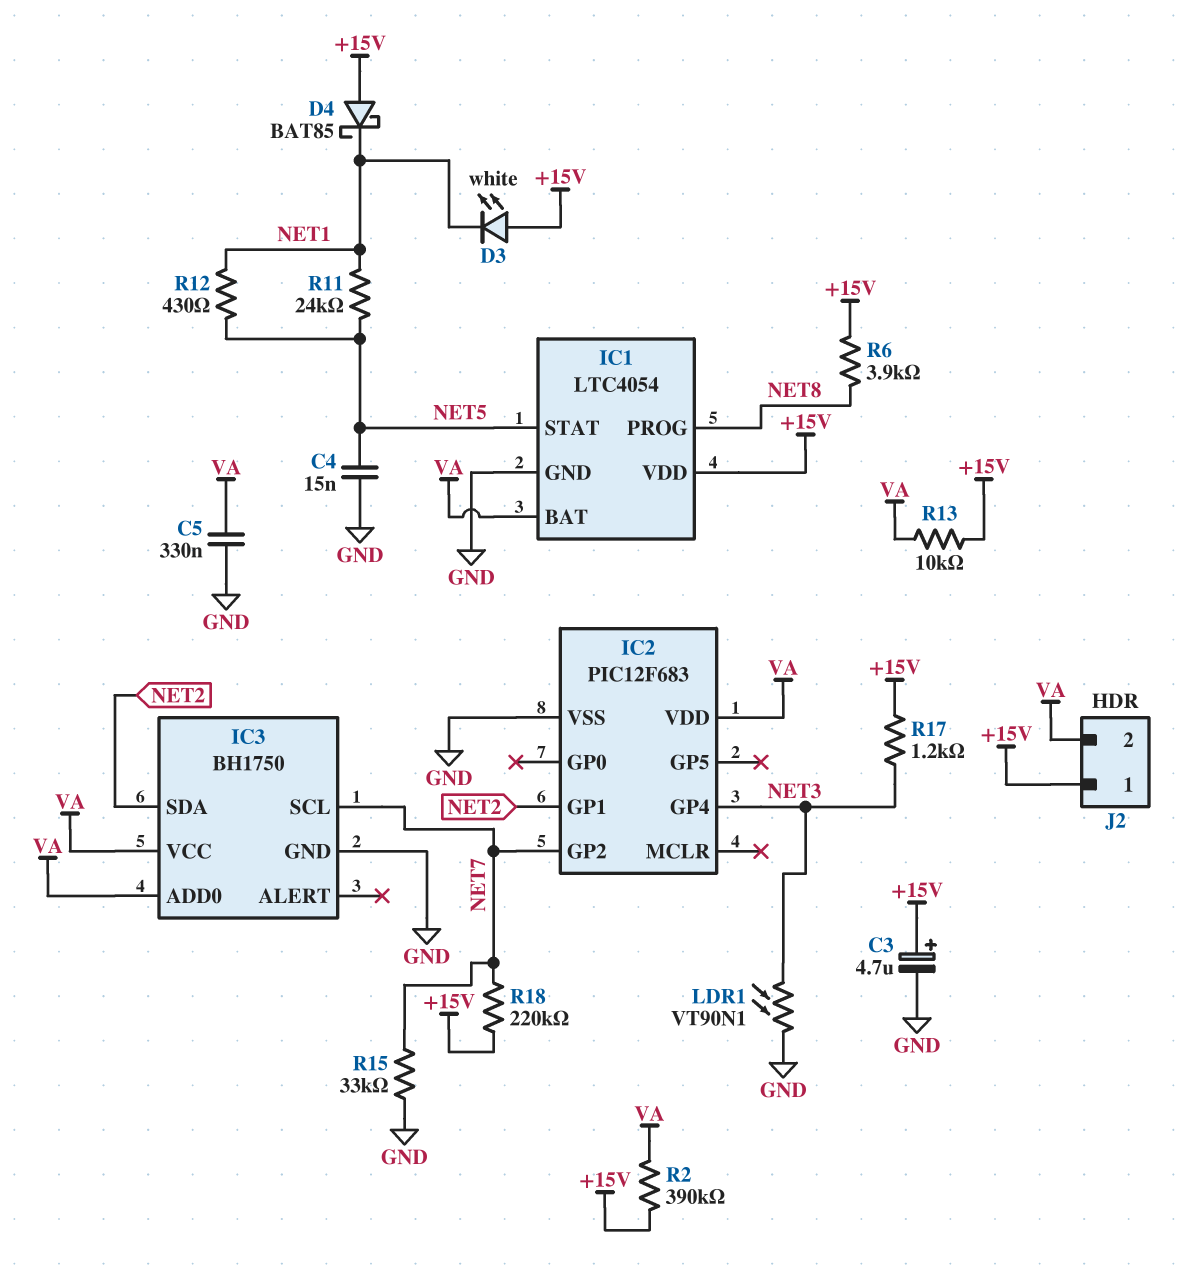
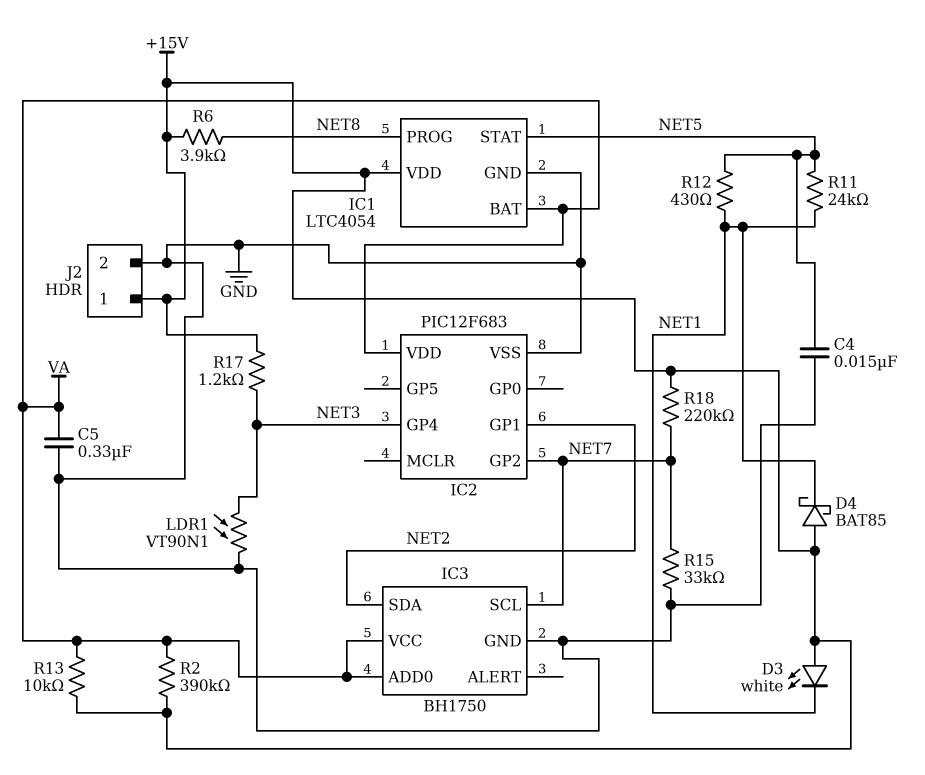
C3: 4.7uF (plus +15V, minus GND) -> none
J2 pin 2: VA -> GND

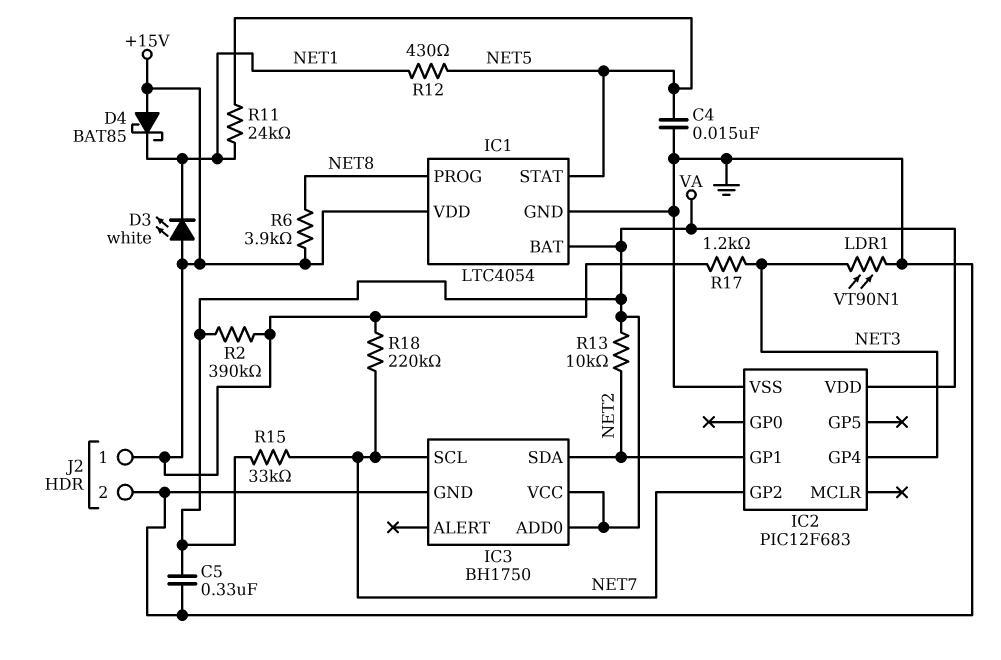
R13: 10k (+15V, VA) -> 10k (NET2, VA)
R15: 33k (GND, NET7) -> 33k (NET7, VA)

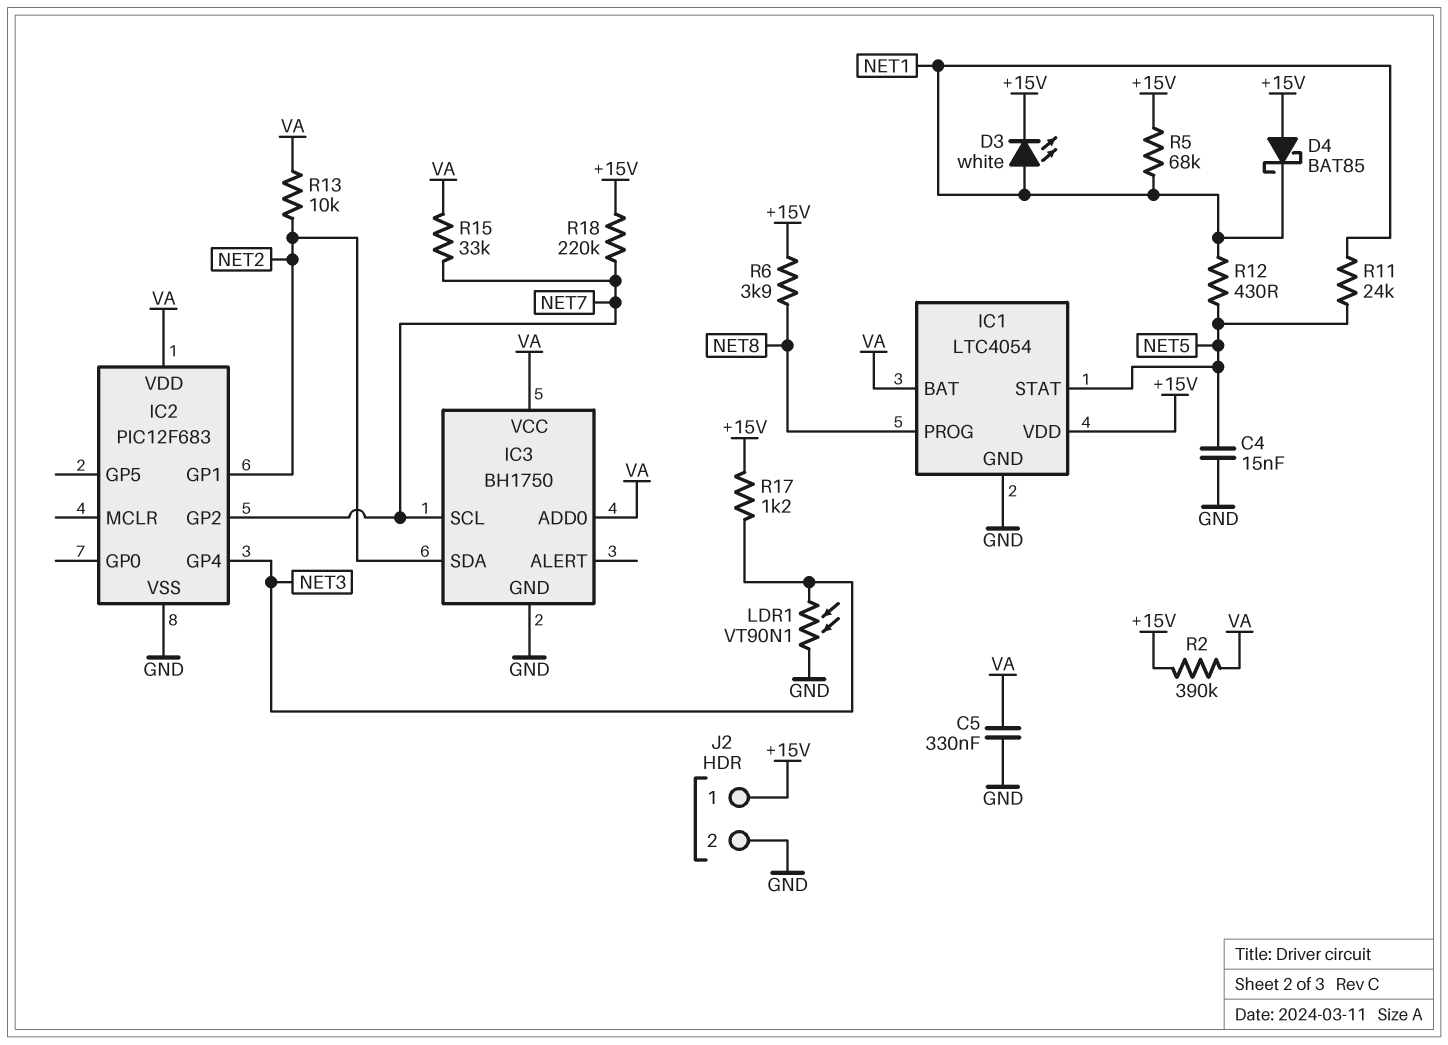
D3: LED white (A +15V, K NET1) -> LED white (A NET1, K +15V)
R5: none -> 68k (+15V, NET1)

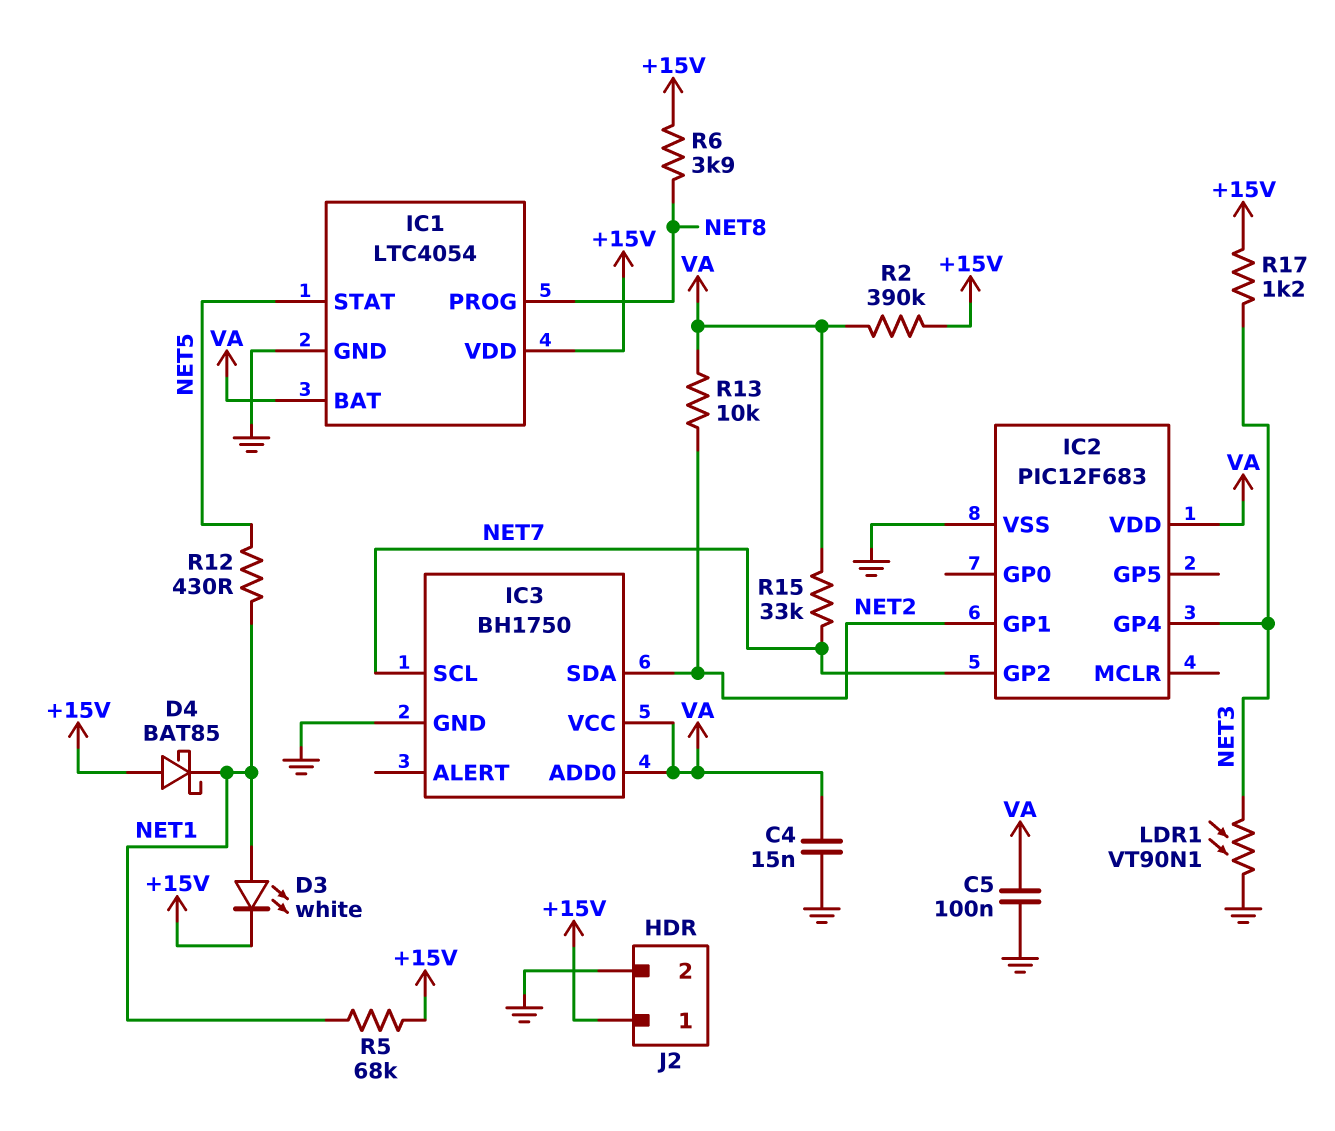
C4: 15nF (GND, NET5) -> 15nF (GND, VA)
C5: 330nF (GND, VA) -> 100nF (GND, VA)
R11: 24k (NET1, NET5) -> none
R18: 220k (+15V, NET7) -> none

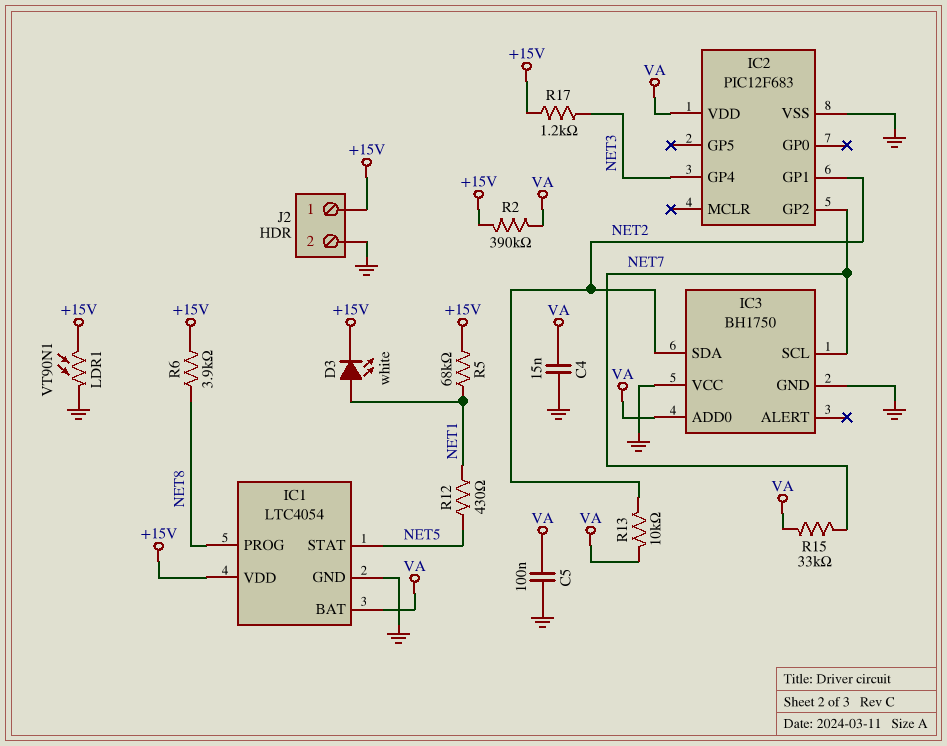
D4: schottky BAT85 (A +15V, K NET1) -> none
IC3 pin VCC: VA -> GND
LDR1: VT90N1 (GND, NET3) -> VT90N1 (+15V, GND)

